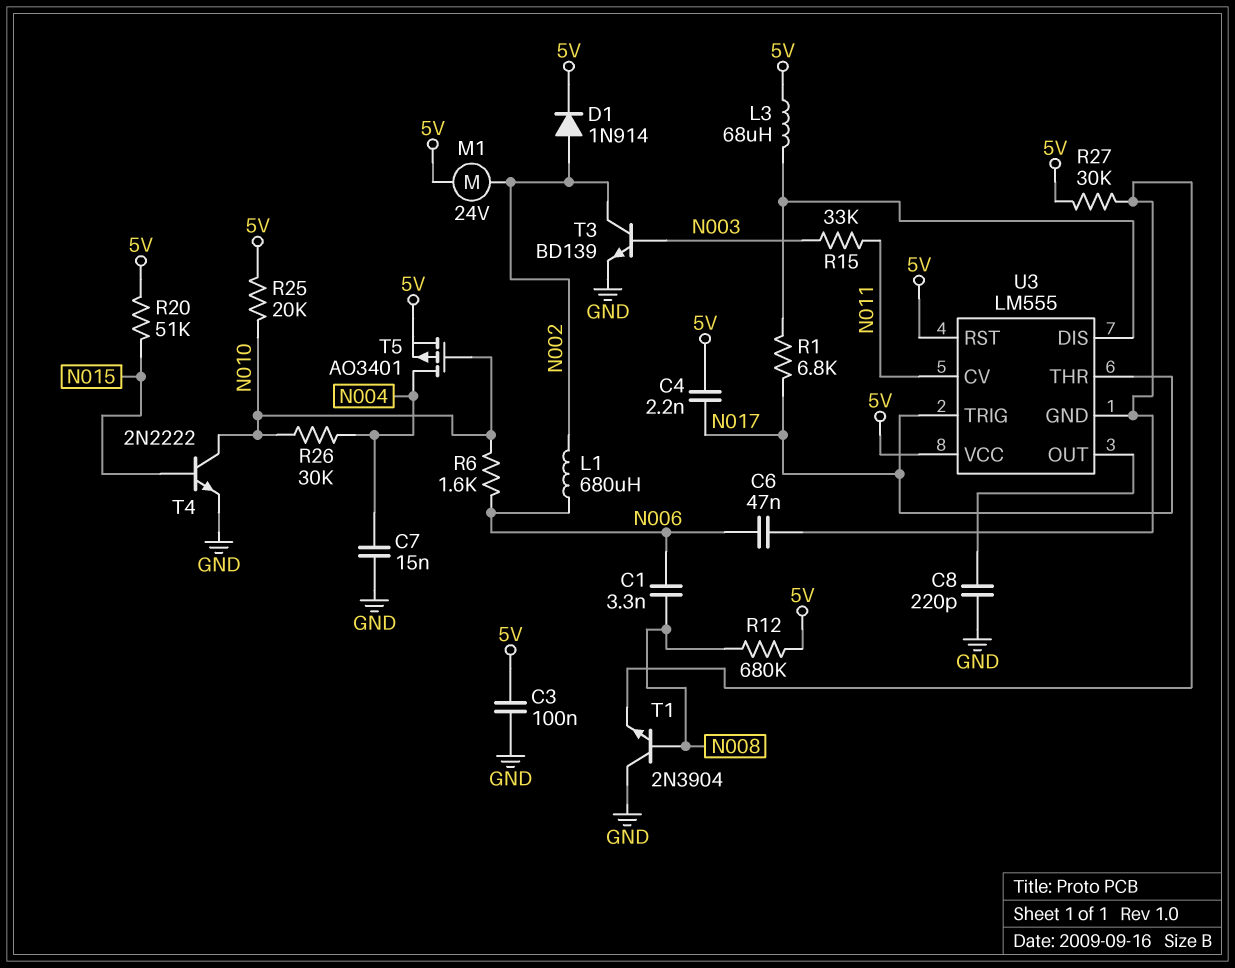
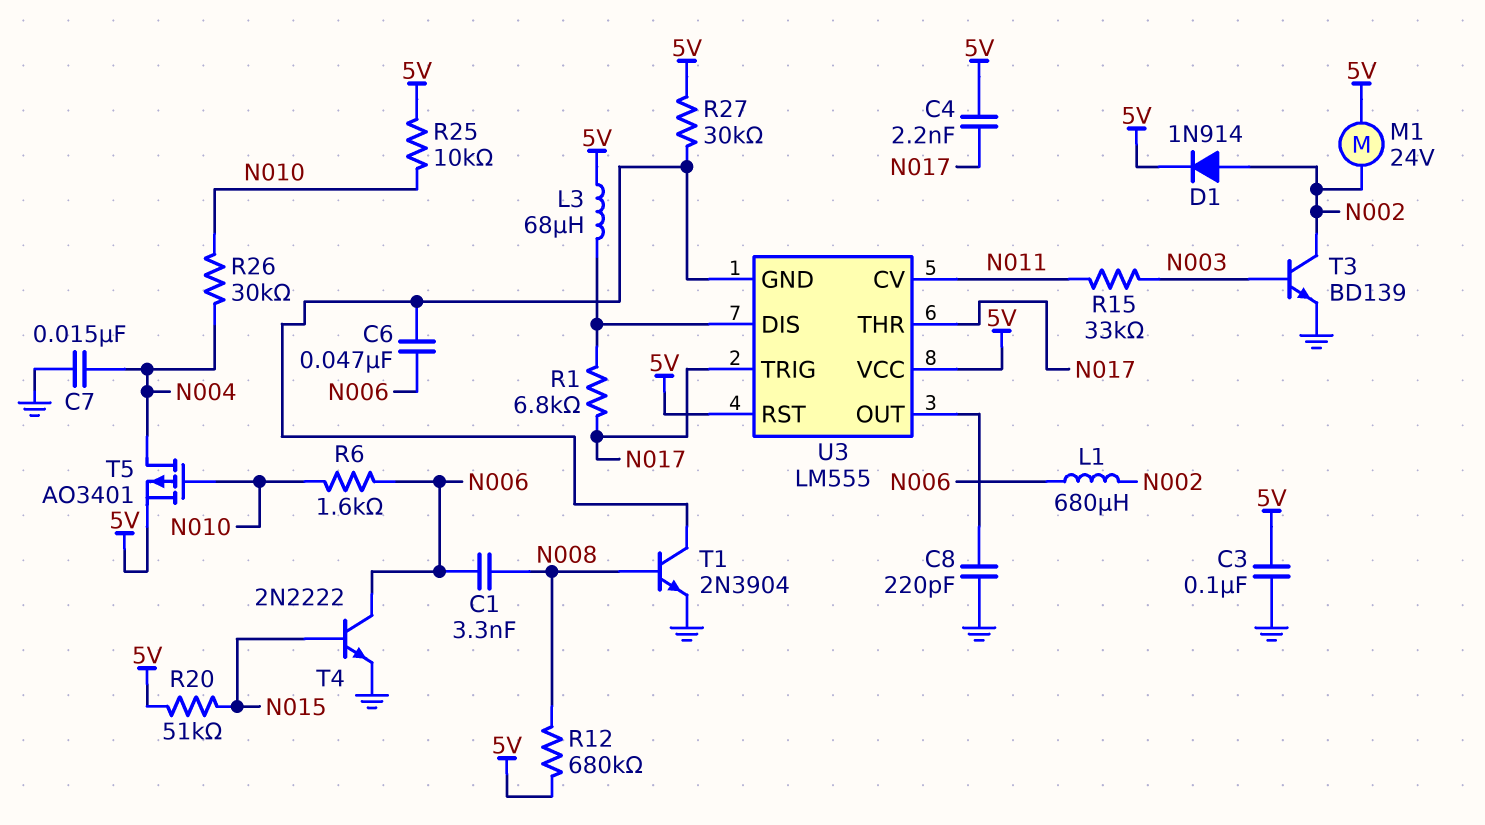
R25: 20k (5V, N010) -> 10k (5V, N010)
T1: NPN 2N3904 (B N008, C GND, E U3/GND) -> NPN 2N3904 (B N008, C U3/GND, E GND)
T4: NPN 2N2222 (B N015, C N010, E GND) -> NPN 2N2222 (B N015, C N006, E GND)

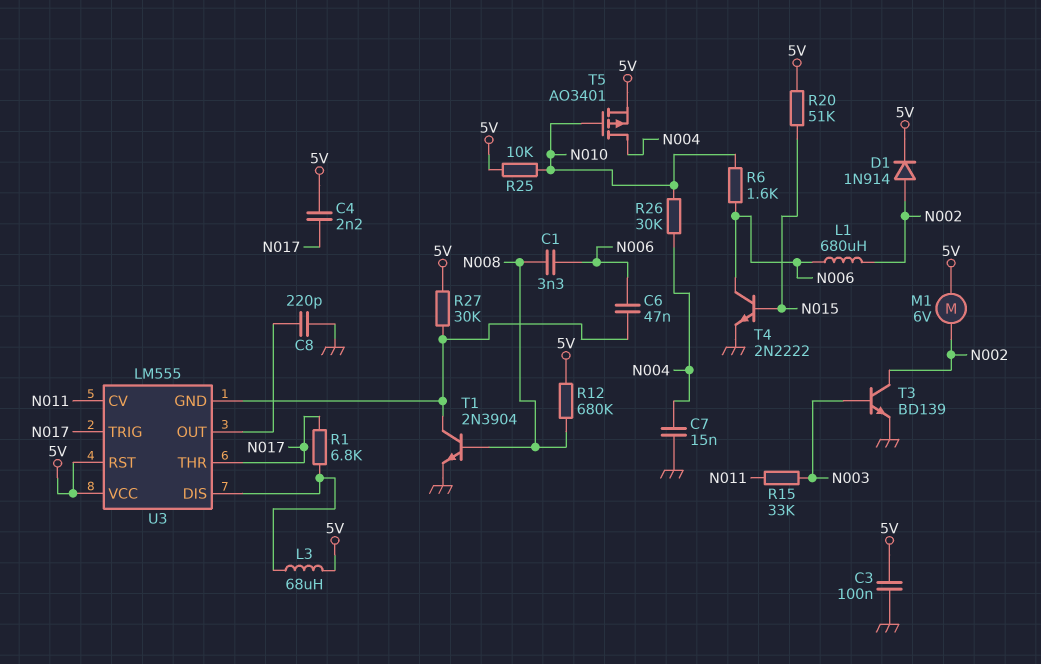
M1: motor 24V (5V, N002) -> motor 6V (5V, N002)

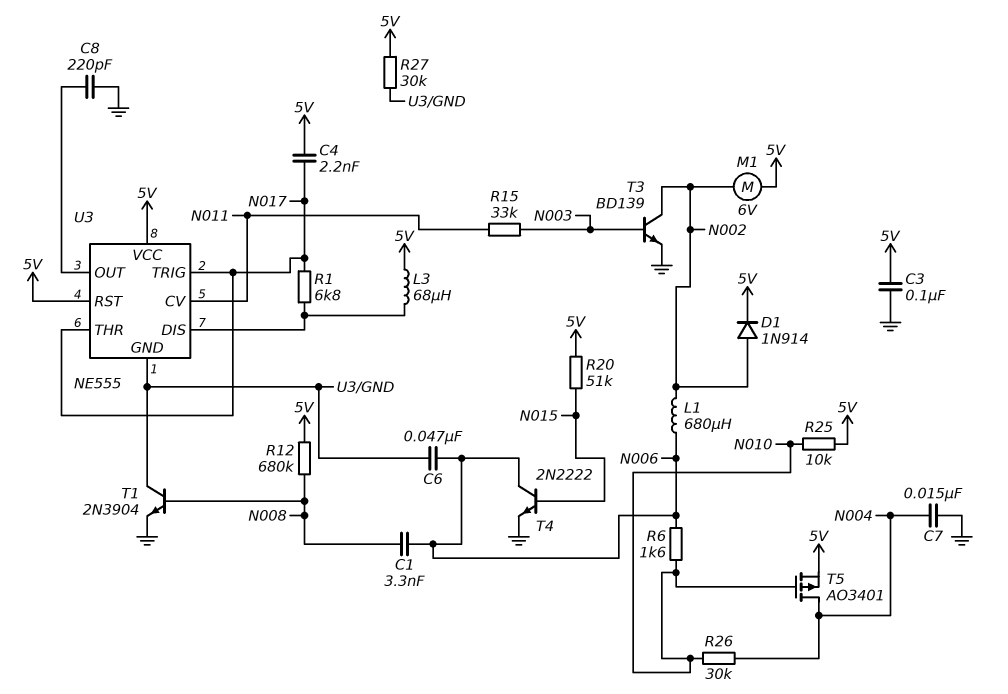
U3: LM555 -> NE555

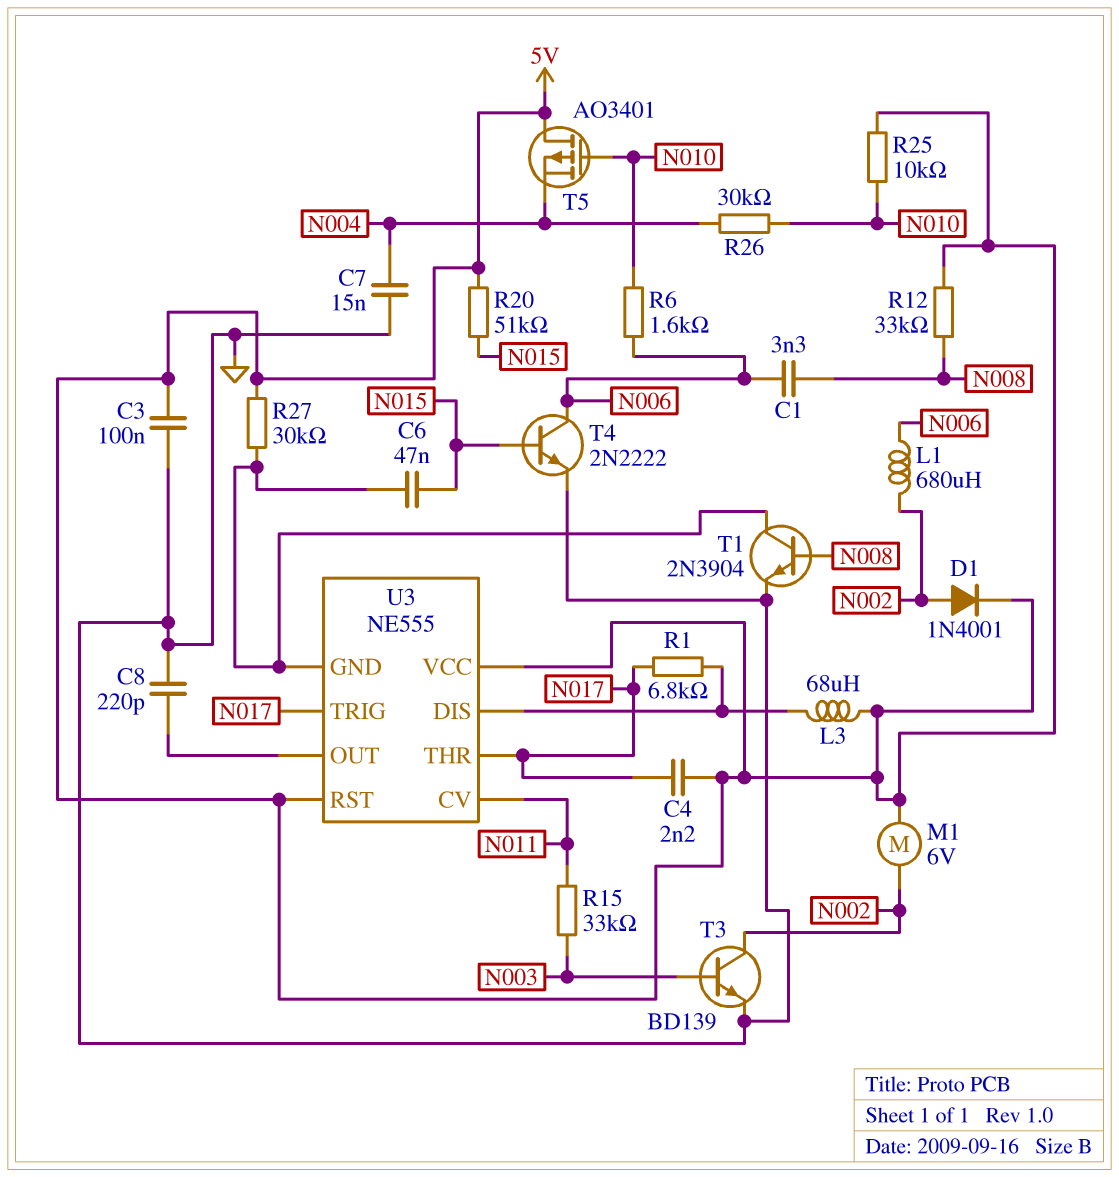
C6: 47nF (N006, U3/GND) -> 47nF (N015, U3/GND)
D1: diode 1N914 (A N002, K 5V) -> diode 1N4001 (A N002, K 5V)
R12: 680k (5V, N008) -> 33k (5V, N008)
T5: PMOS AO3401 (G N010, D N004, S 5V) -> PMOS AO3401 (G N010, D 5V, S N004)

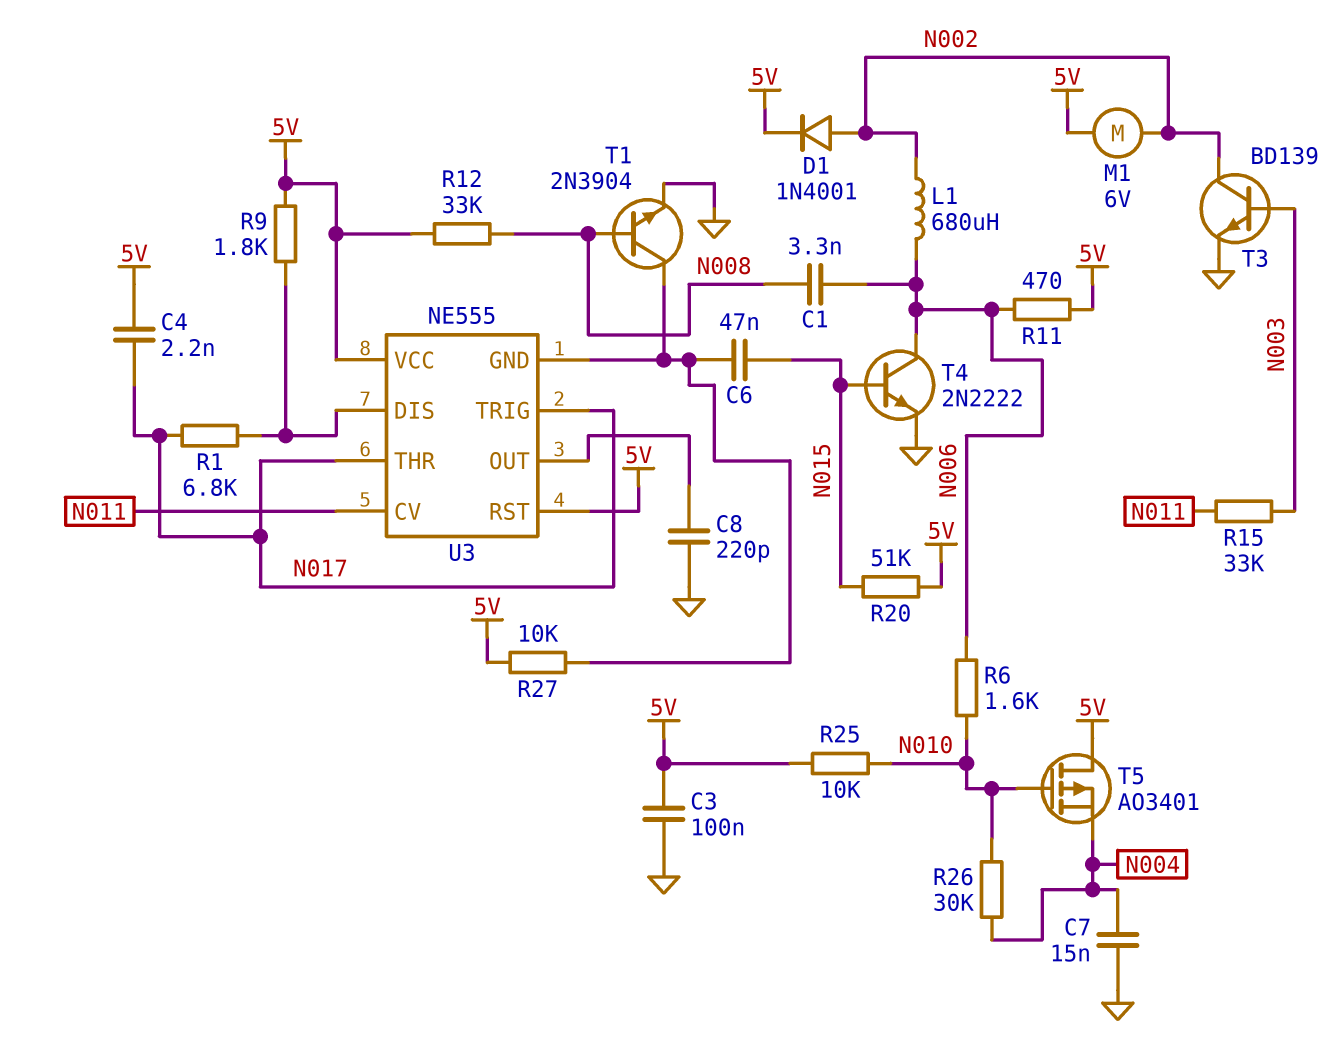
L3: 68uH (5V, U3/DIS) -> none
R9: none -> 1.8k (5V, U3/DIS)
R11: none -> 470 (5V, N006)
R27: 30k (5V, U3/GND) -> 10k (5V, U3/GND)

